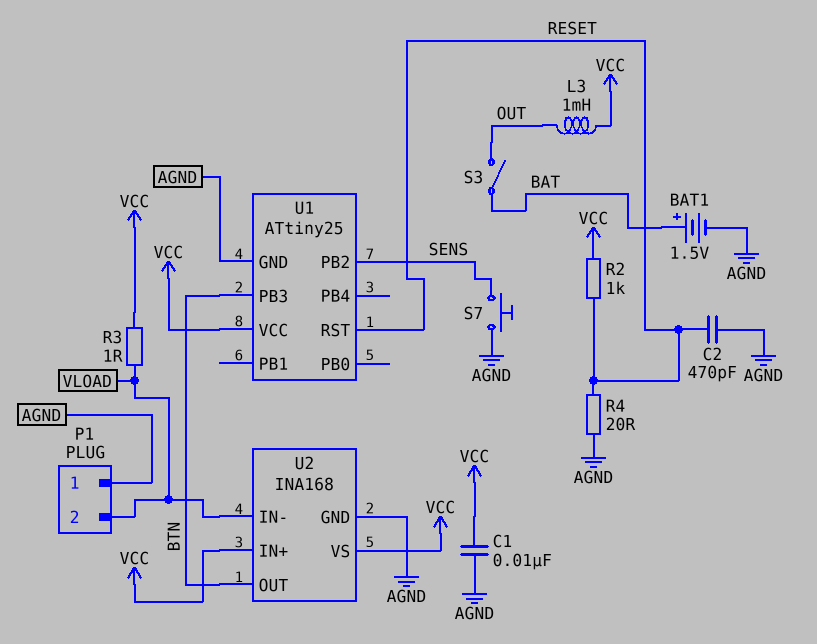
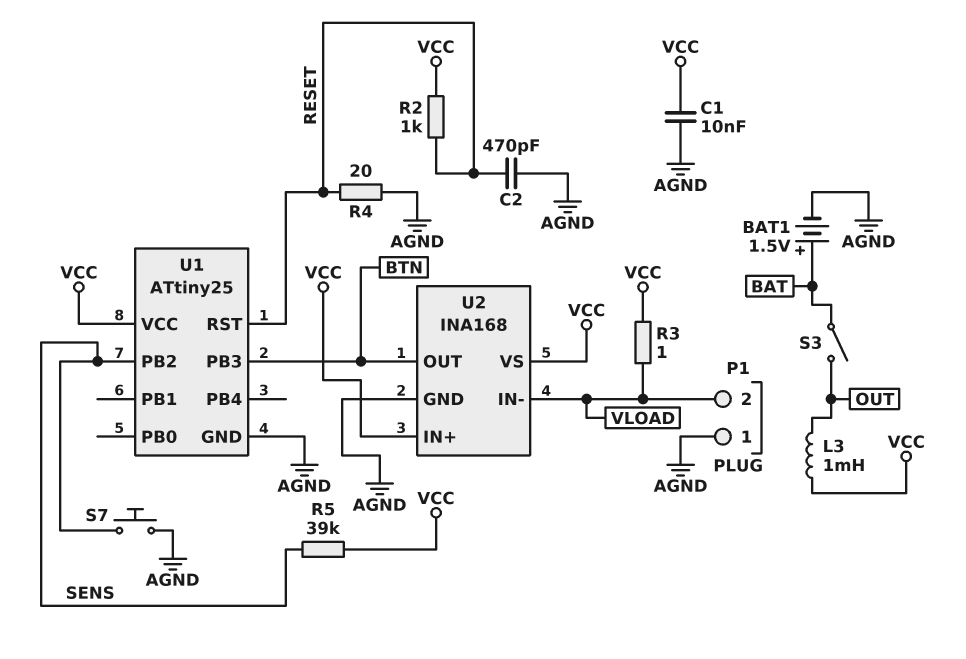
R5: none -> 39k (SENS, VCC)

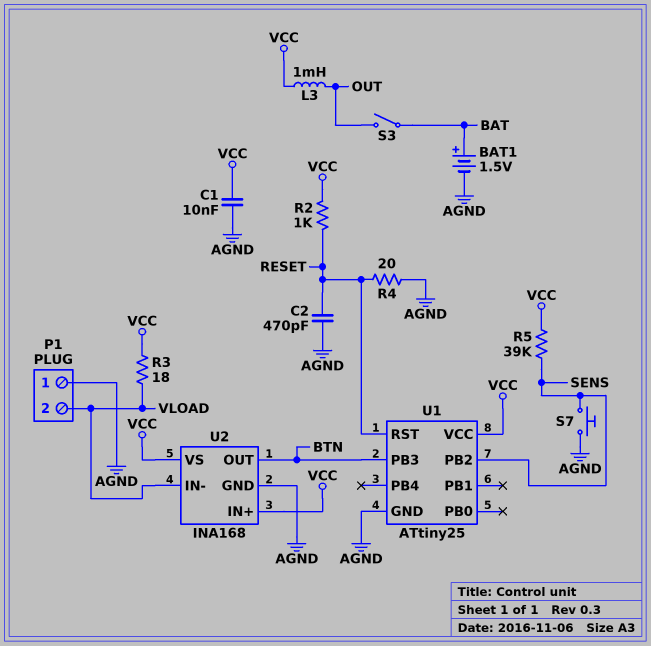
R3: 1 (VCC, VLOAD) -> 18 (VCC, VLOAD)

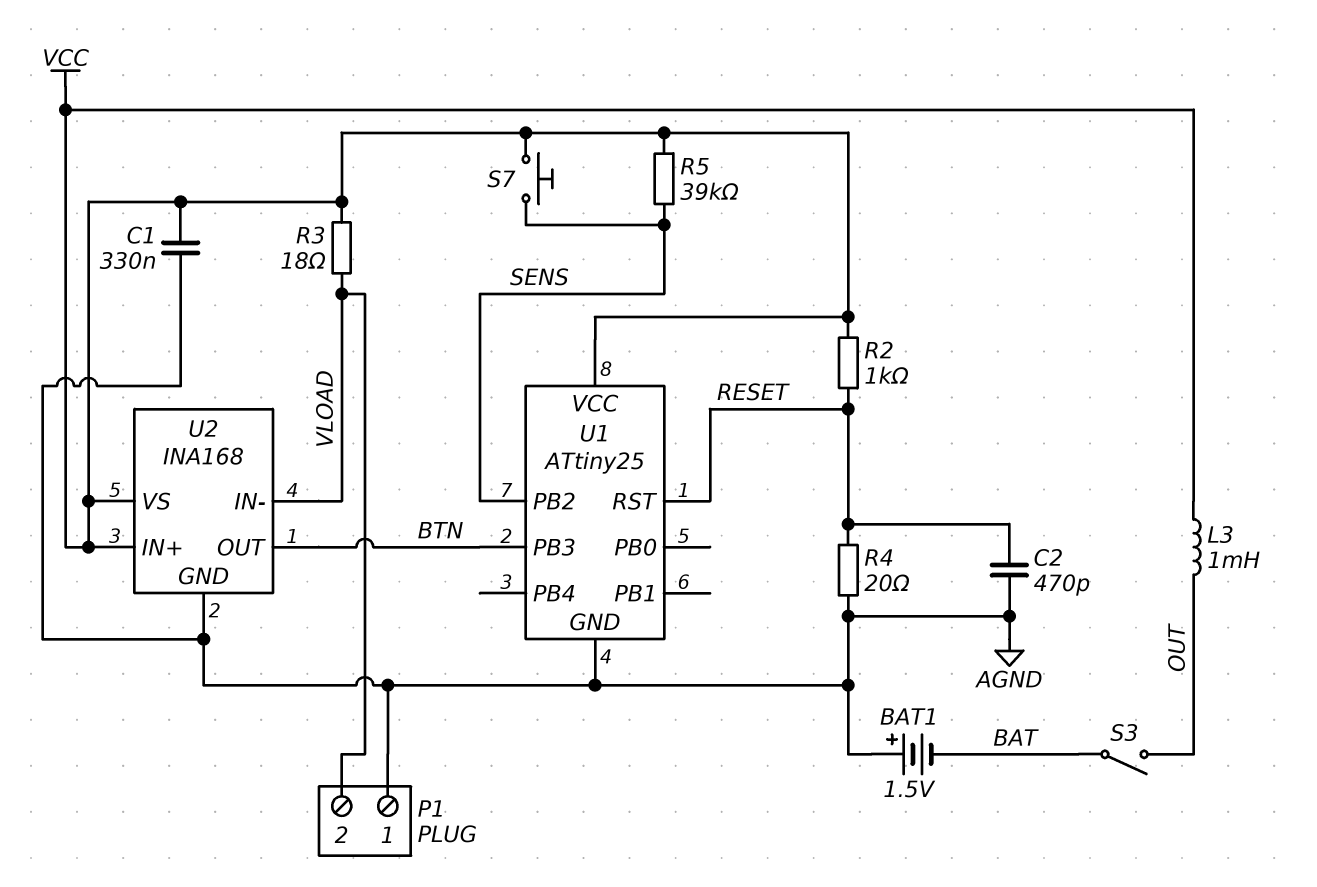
BAT1: 1.5V (plus BAT, minus AGND) -> 1.5V (plus AGND, minus BAT)
C1: 10nF (AGND, VCC) -> 330nF (AGND, VCC)
S7: button (AGND, SENS) -> button (SENS, VCC)

